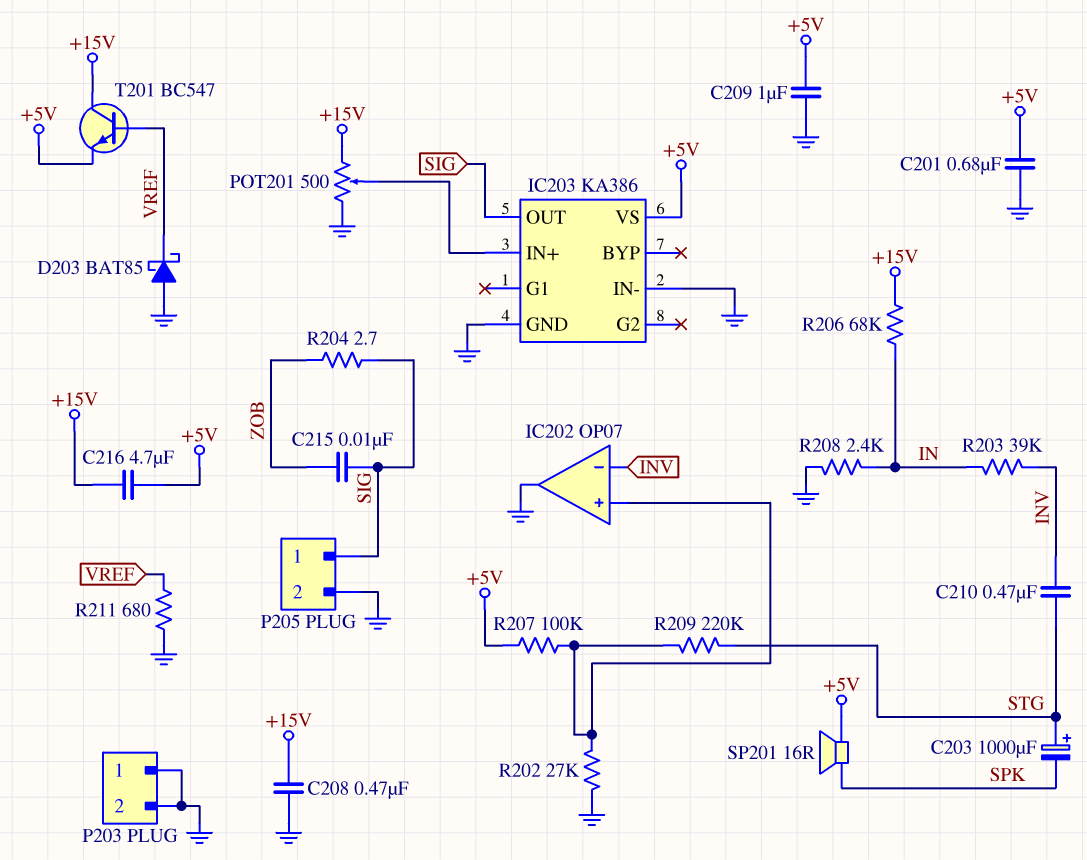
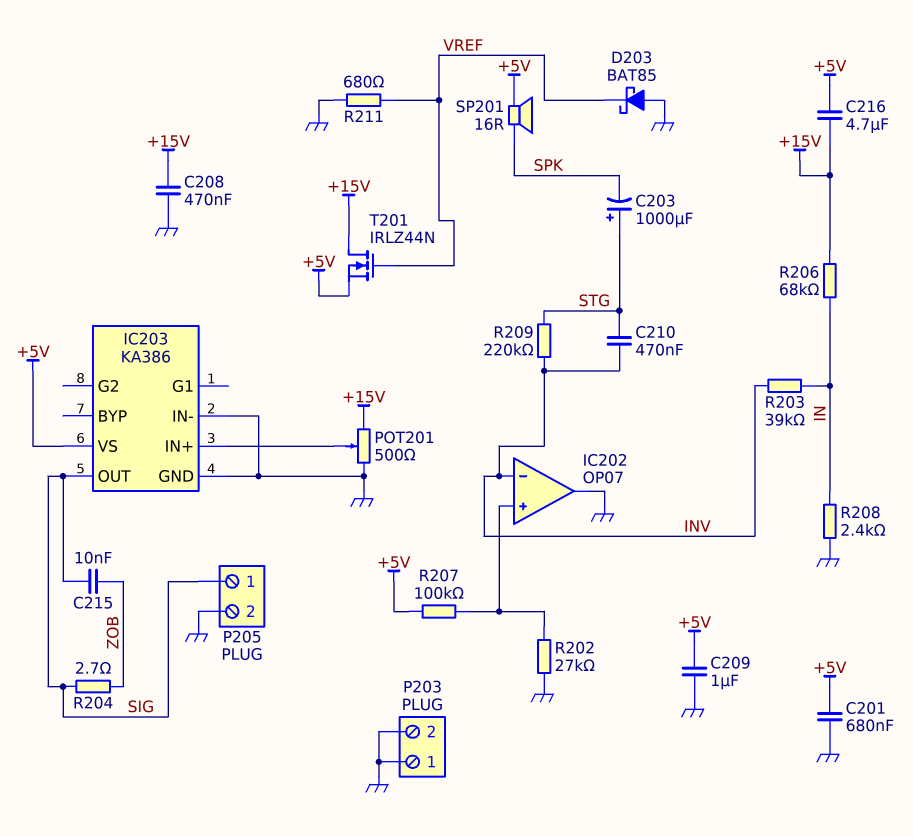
R209: 220k (IC202/in+, STG) -> 220k (INV, STG)
T201: NPN BC547 (B VREF, C +15V, E +5V) -> NMOS IRLZ44N (G VREF, D +15V, S +5V)

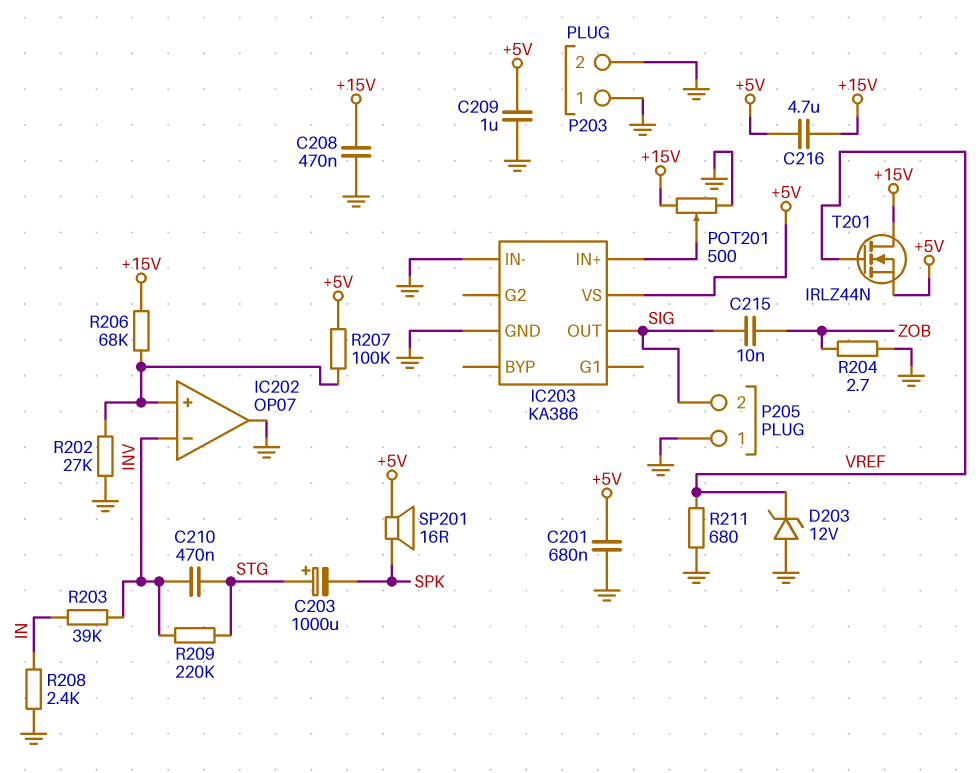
D203: schottky BAT85 (A GND, K VREF) -> zener 12V (A GND, K VREF)
P205 pin 1: SIG -> GND
P205 pin 2: GND -> SIG
R204: 2.7 (SIG, ZOB) -> 2.7 (GND, ZOB)
R206: 68k (+15V, IN) -> 68k (+15V, IC202/in+)

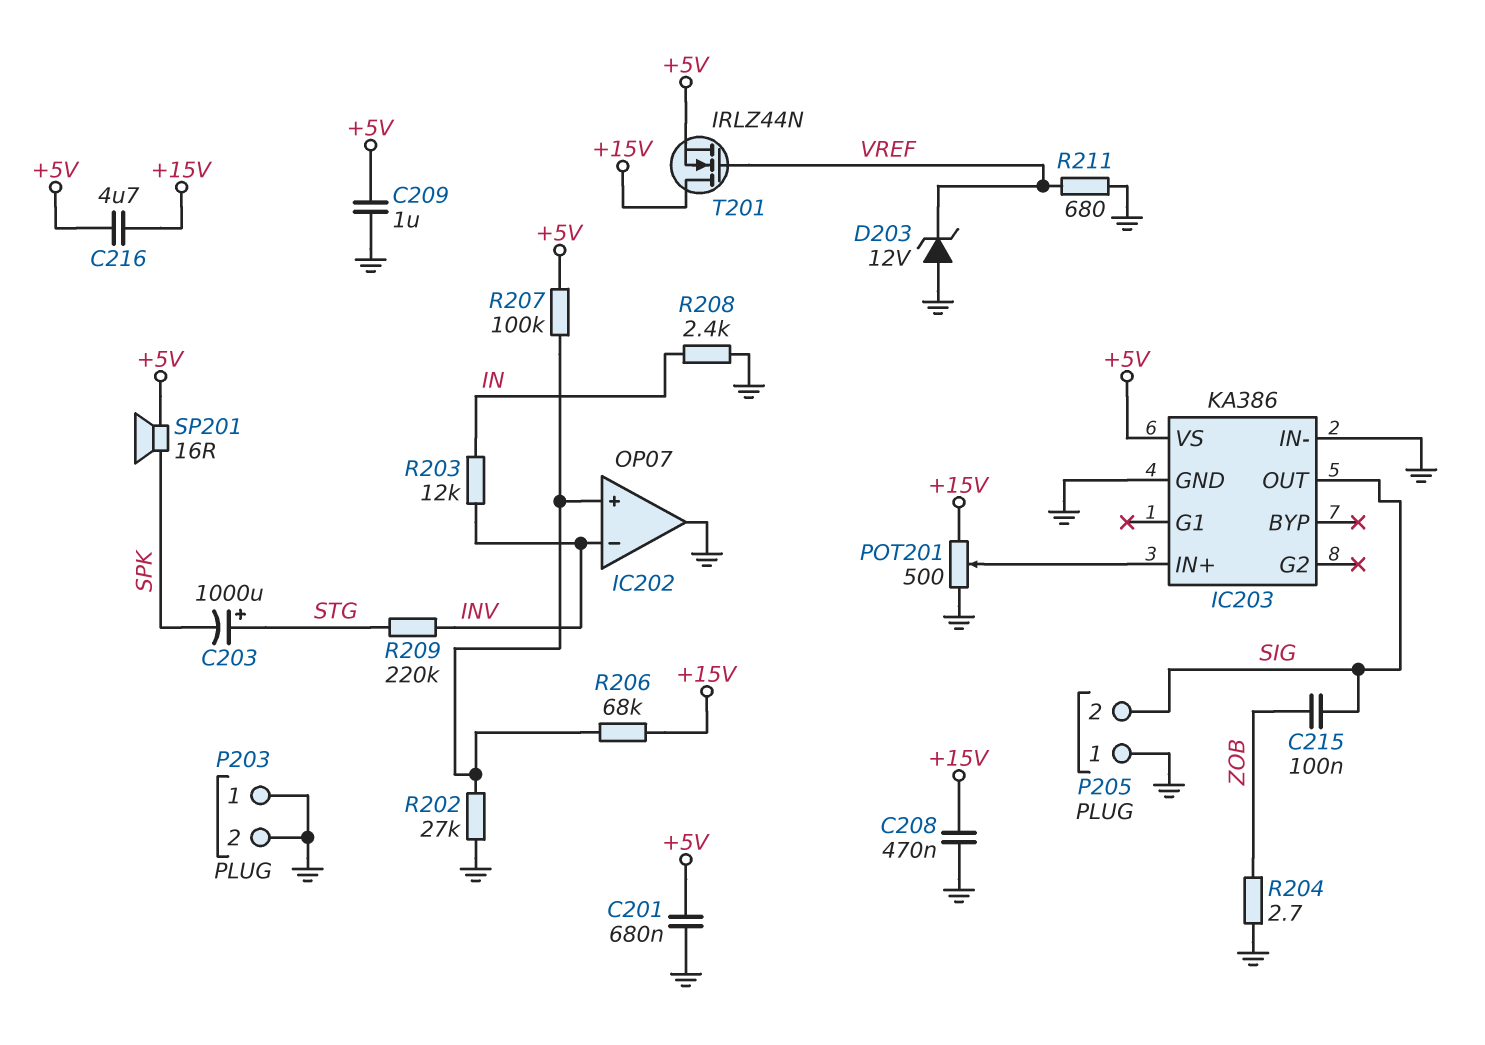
C210: 470nF (INV, STG) -> none
C215: 10nF (SIG, ZOB) -> 100nF (SIG, ZOB)
R203: 39k (IN, INV) -> 12k (IN, INV)

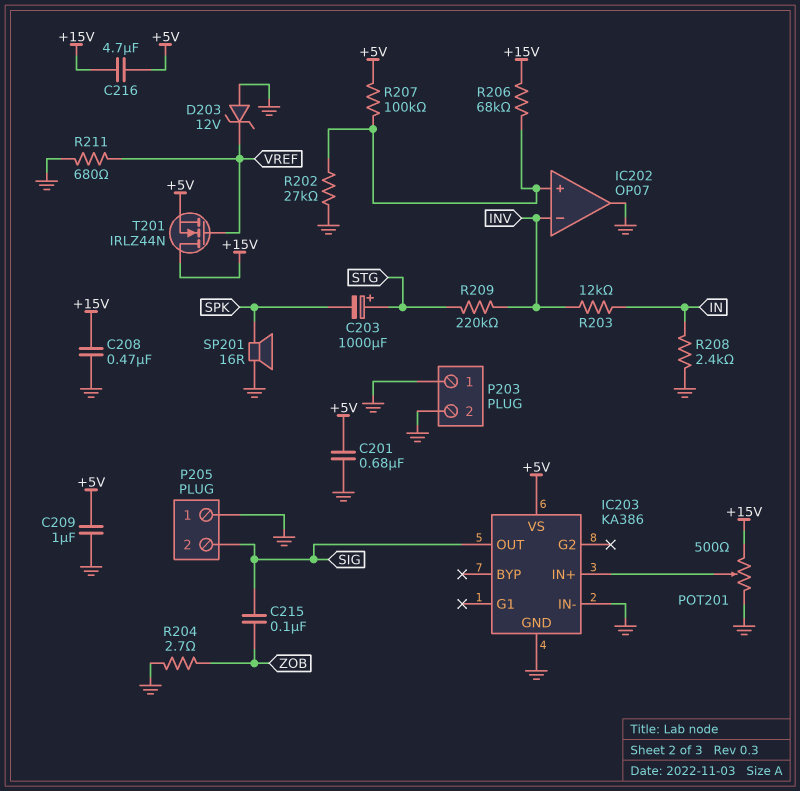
SP201: speaker 16R (+5V, SPK) -> speaker 16R (GND, SPK)

